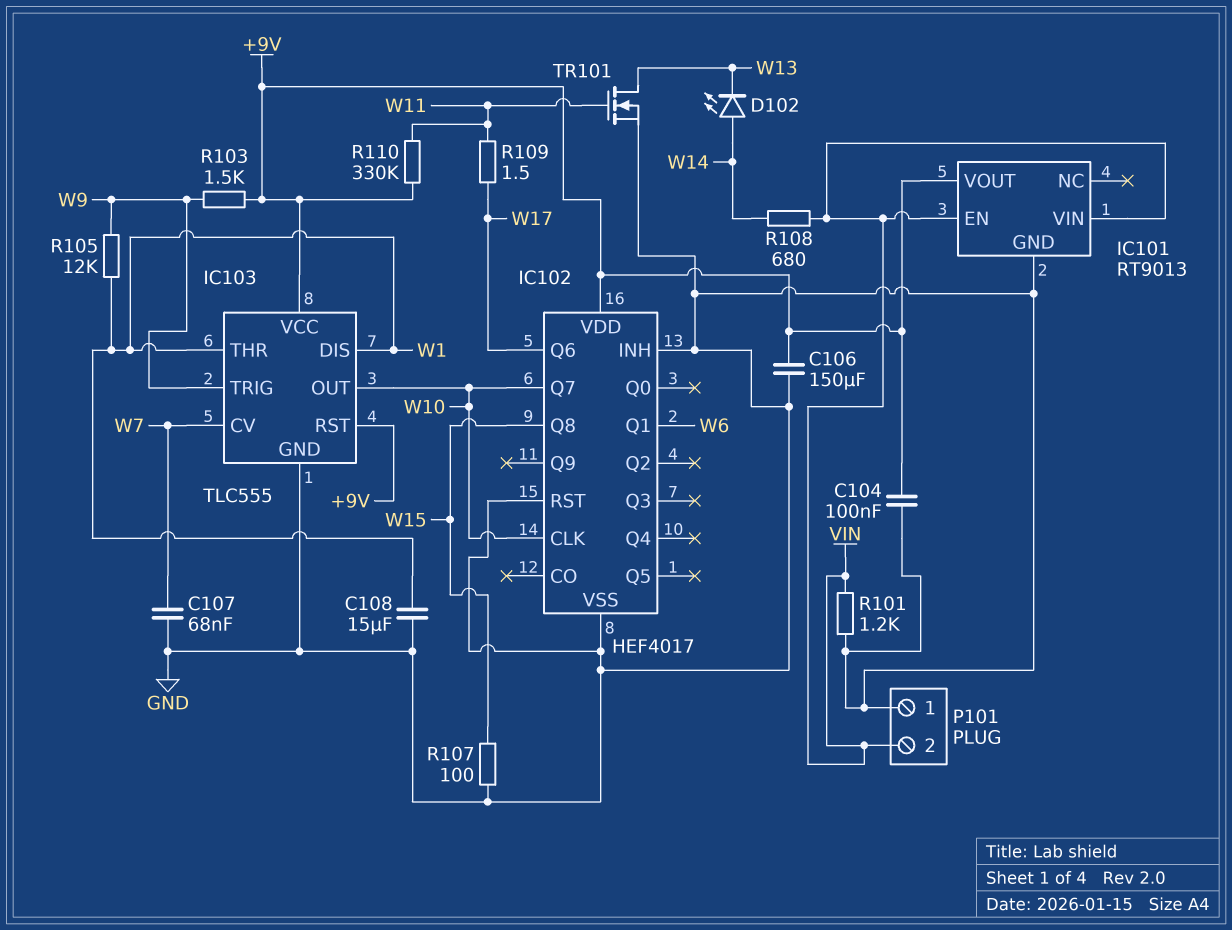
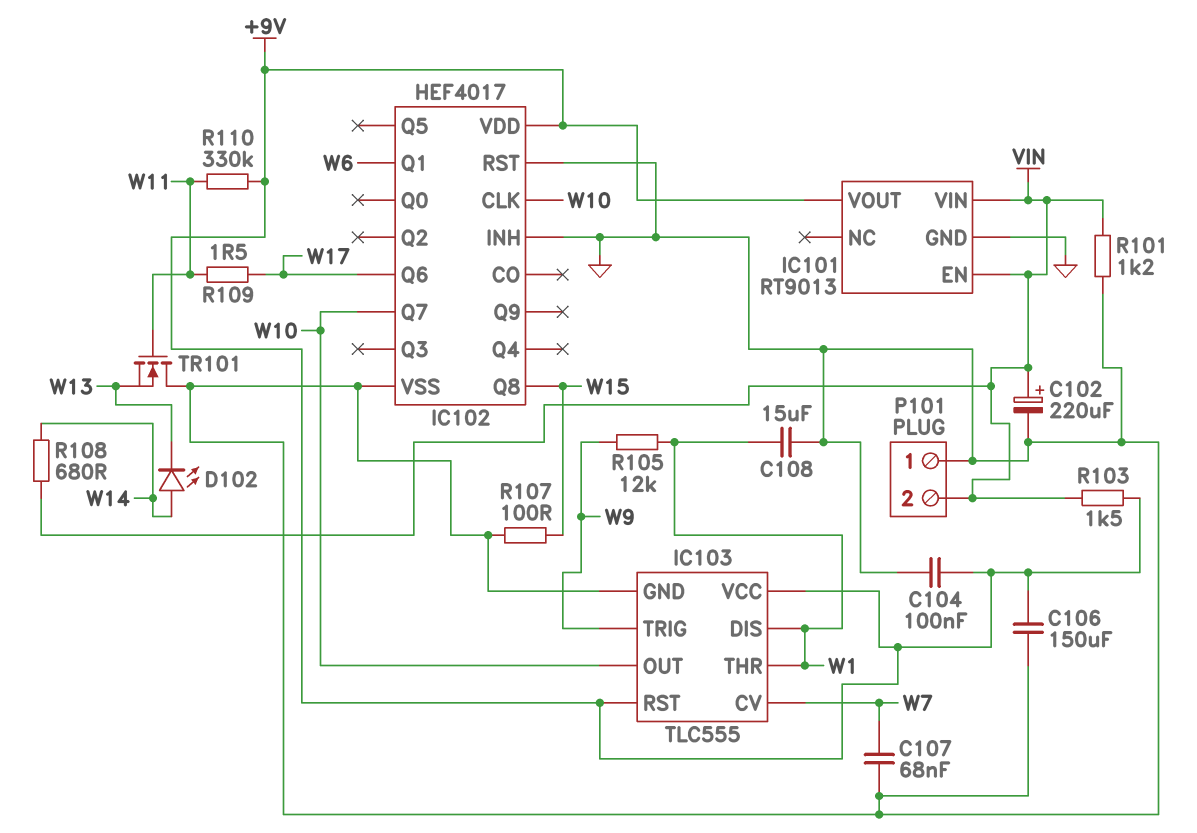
C102: none -> 220uF (plus VIN, minus GND)
R103: 1.5k (+9V, W9) -> 1.5k (+9V, VIN)
TR101: NMOS (G W11, D W13, S GND) -> NMOS (G W11, D GND, S W13)

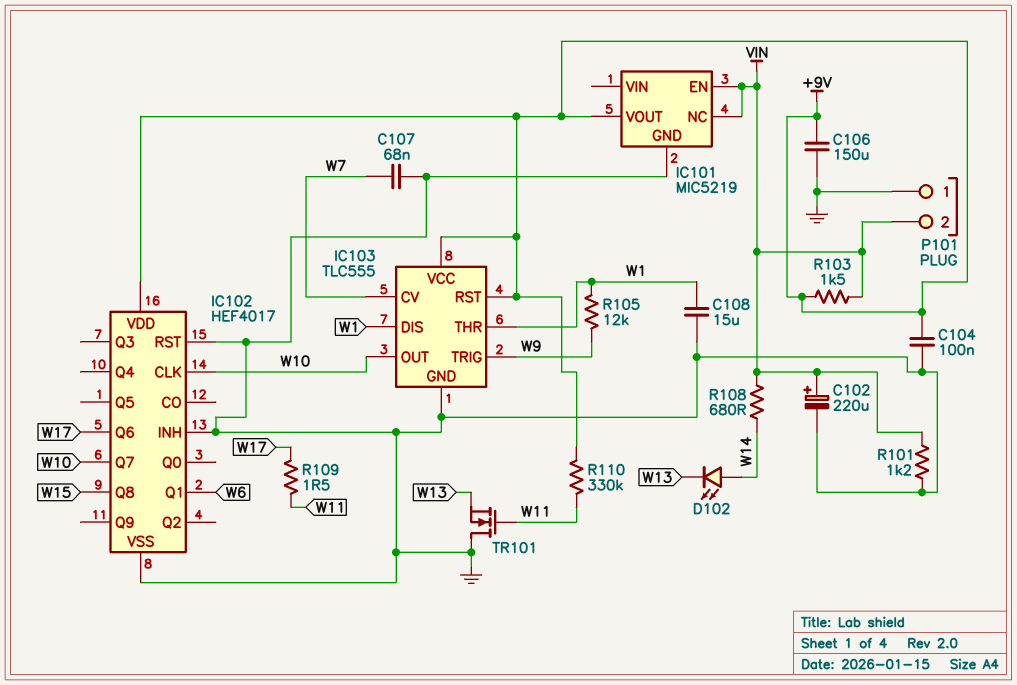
IC101: RT9013 -> MIC5219
IC101 pin NC: none -> VIN
IC101 pin VIN: VIN -> none
R107: 100 (GND, W15) -> none

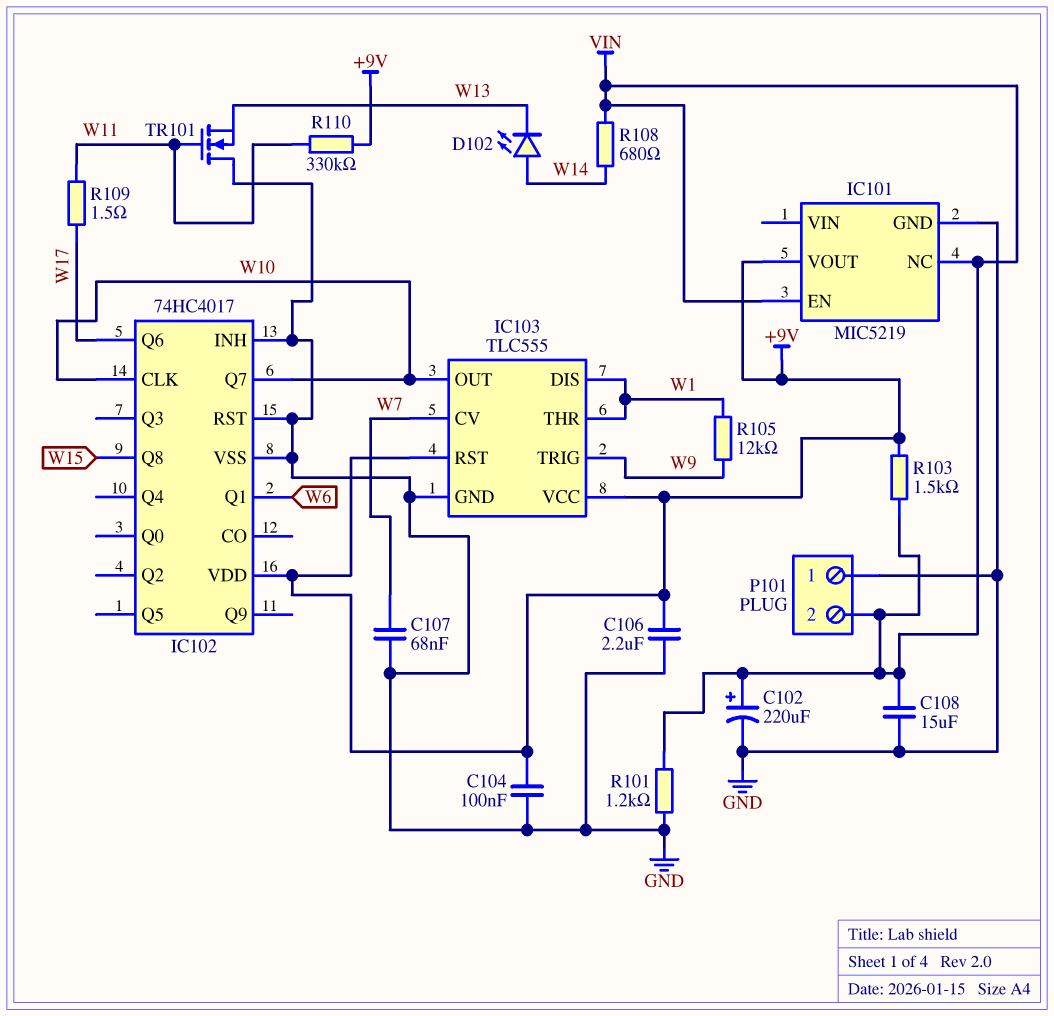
C106: 150uF (+9V, GND) -> 2.2uF (+9V, GND)
C108: 15uF (GND, W1) -> 15uF (GND, VIN)
IC102: HEF4017 -> 74HC4017

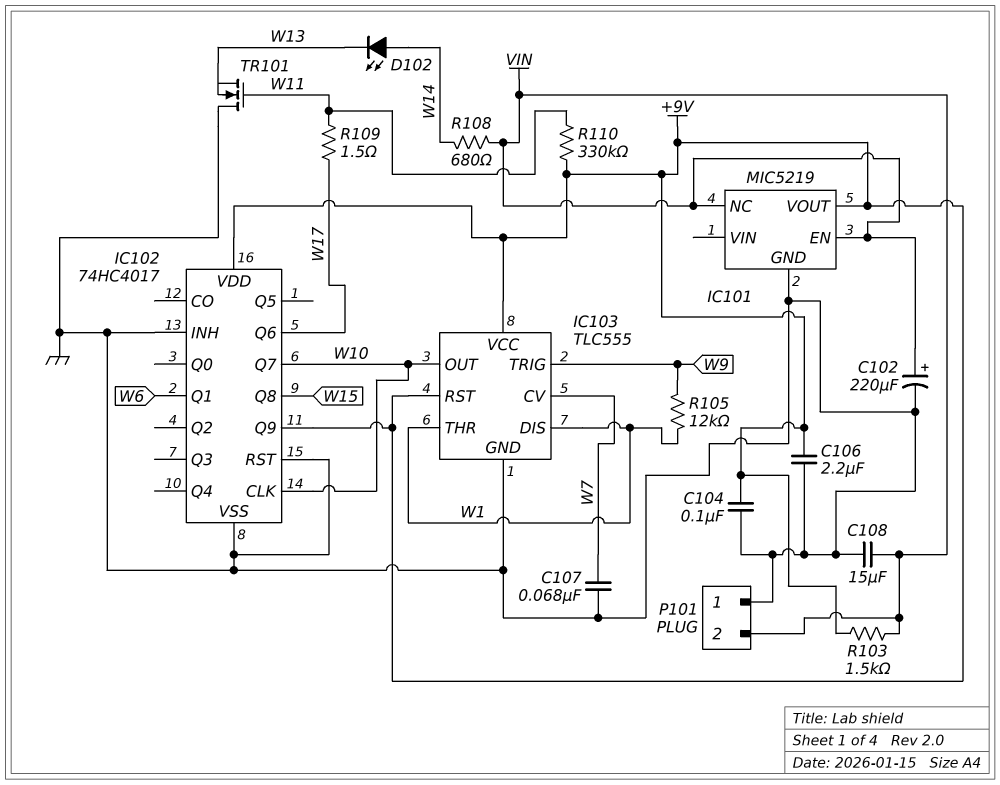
IC102 pin Q9: none -> +9V
R101: 1.2k (GND, VIN) -> none

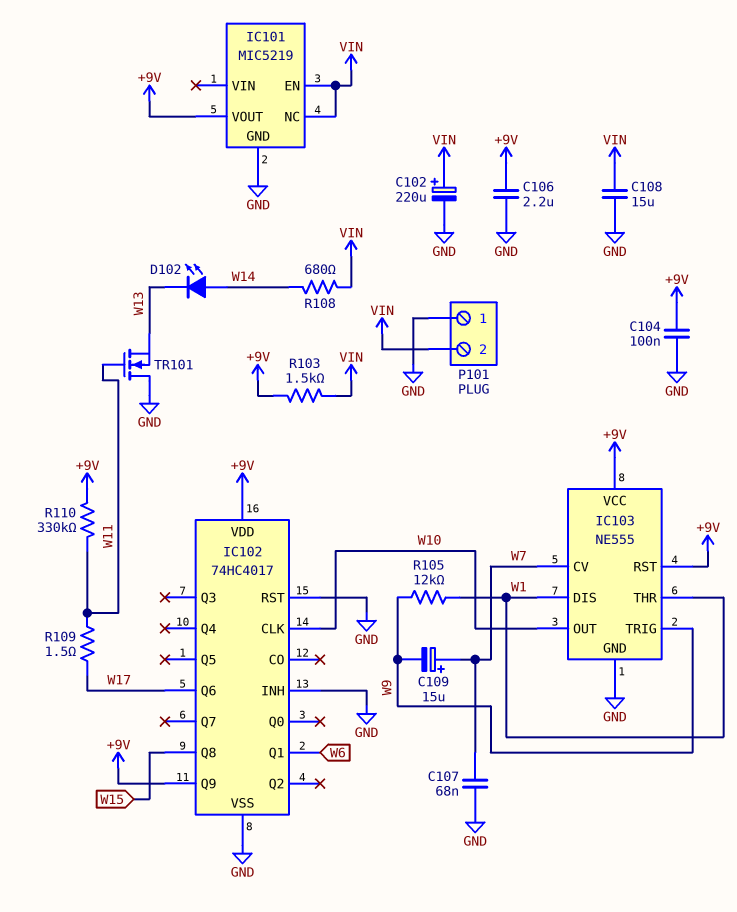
C109: none -> 15uF (plus W7, minus W9)
IC102 pin Q7: W10 -> none
IC103: TLC555 -> NE555

